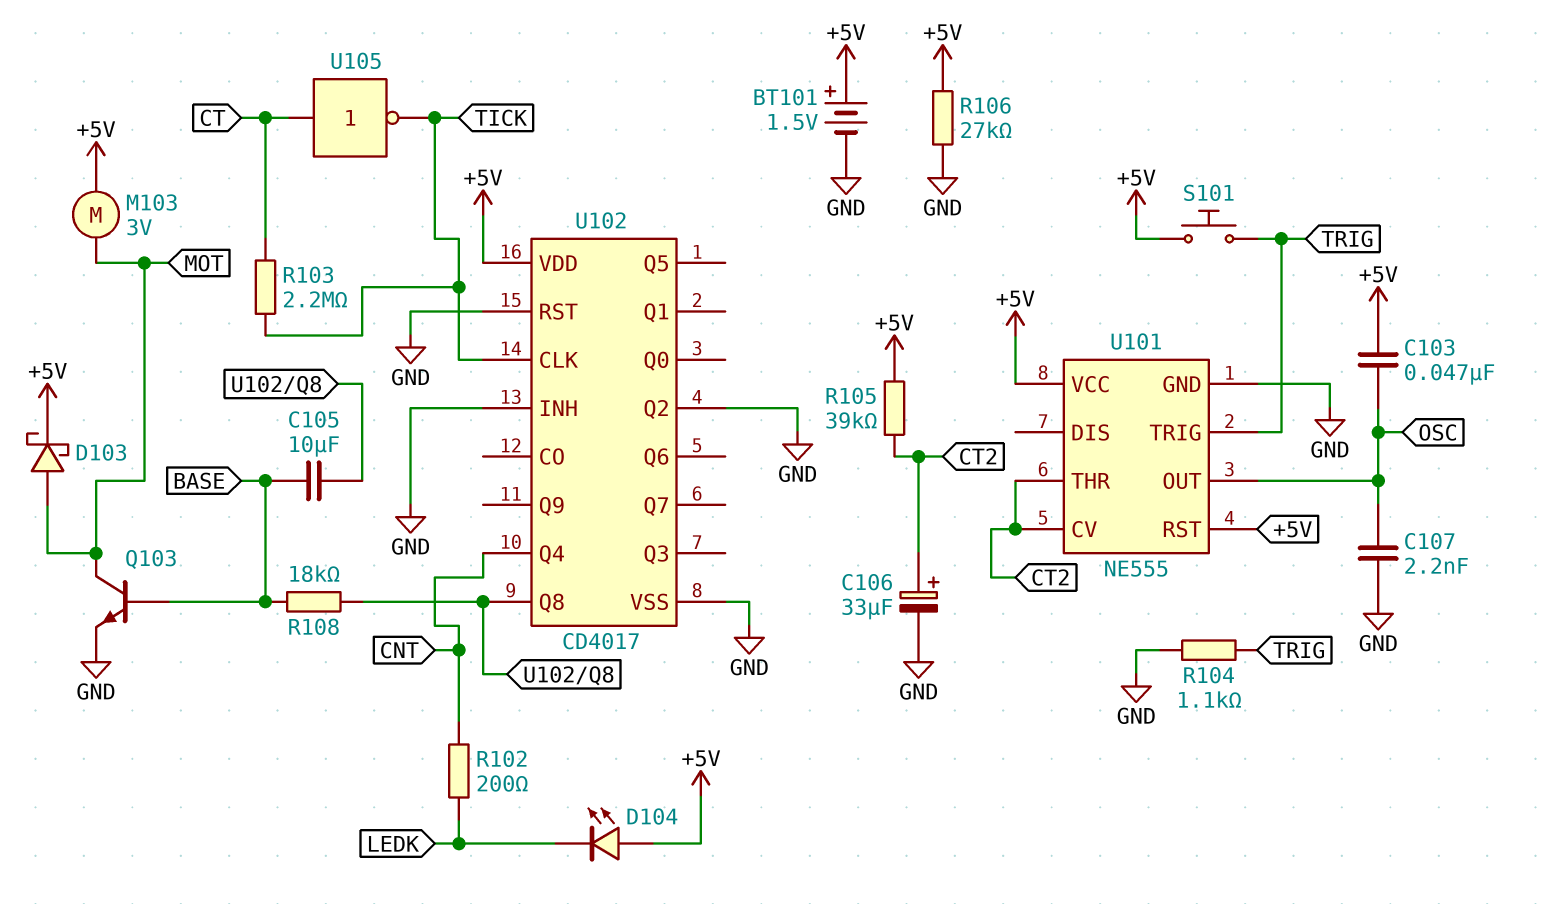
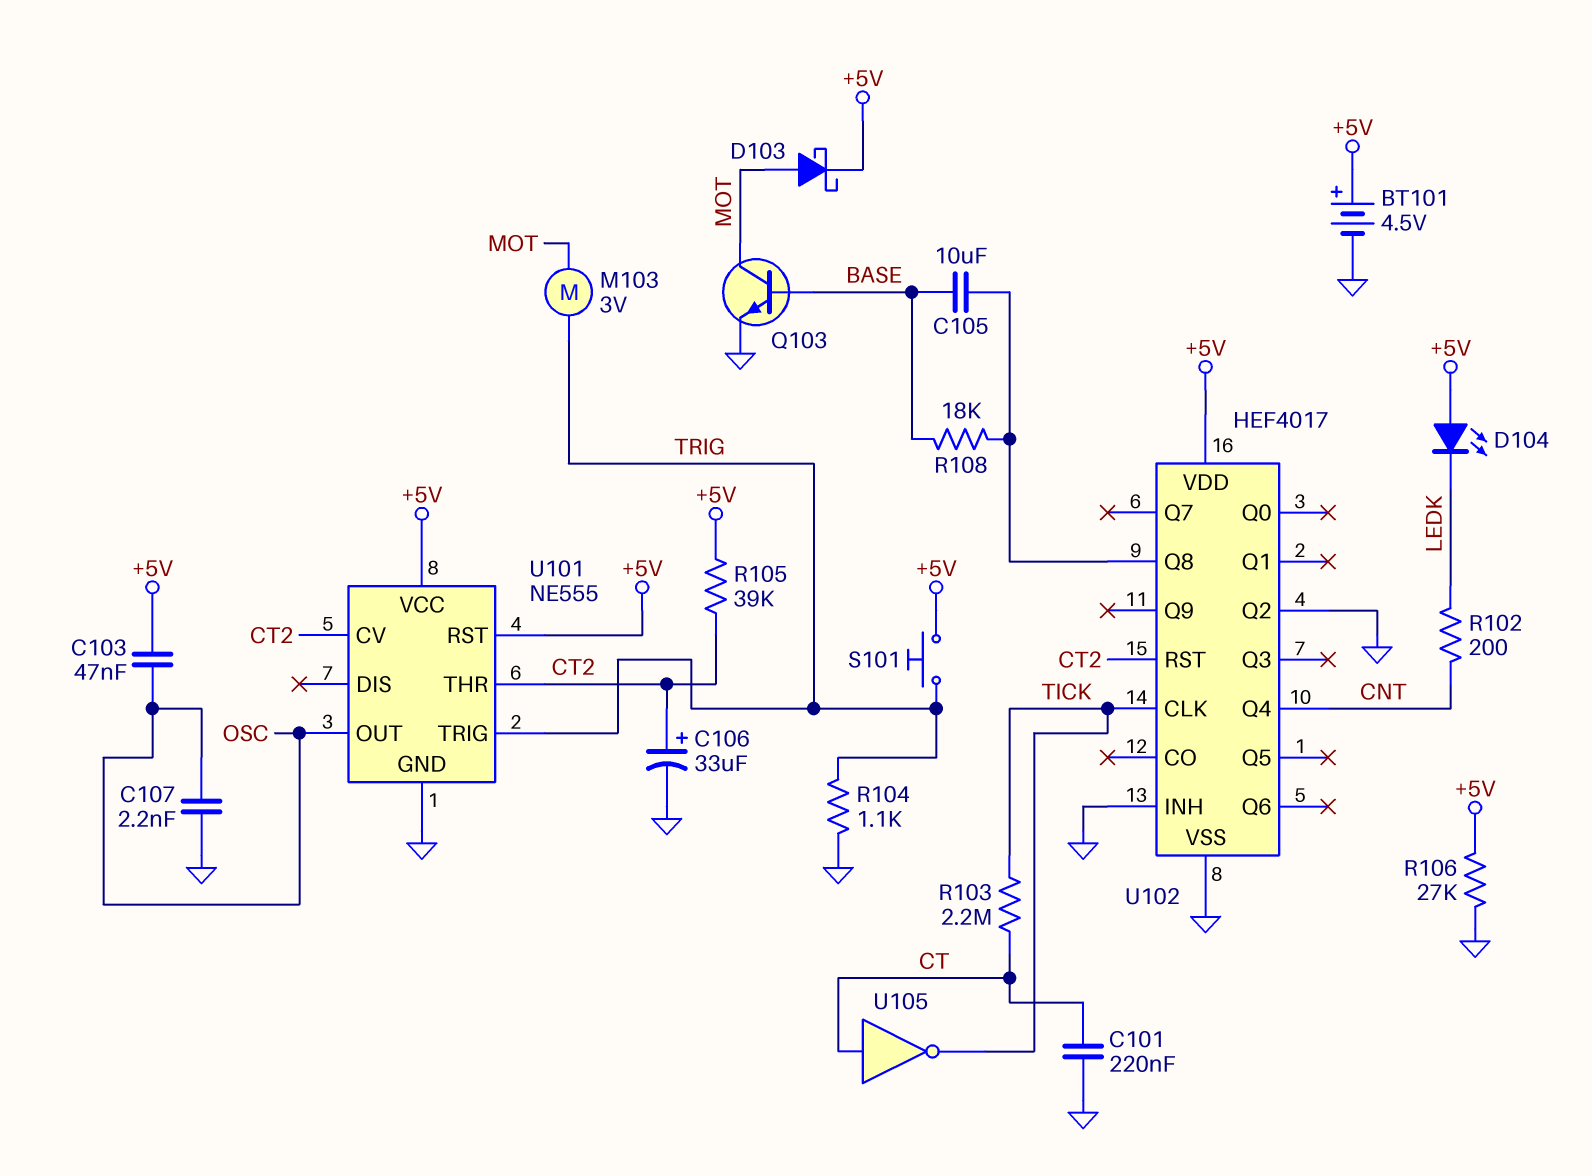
BT101: 1.5V (plus +5V, minus GND) -> 4.5V (plus +5V, minus GND)
C101: none -> 220nF (CT, GND)
M103: motor 3V (+5V, MOT) -> motor 3V (MOT, TRIG)
U102: CD4017 -> HEF4017
U102 pin RST: GND -> CT2

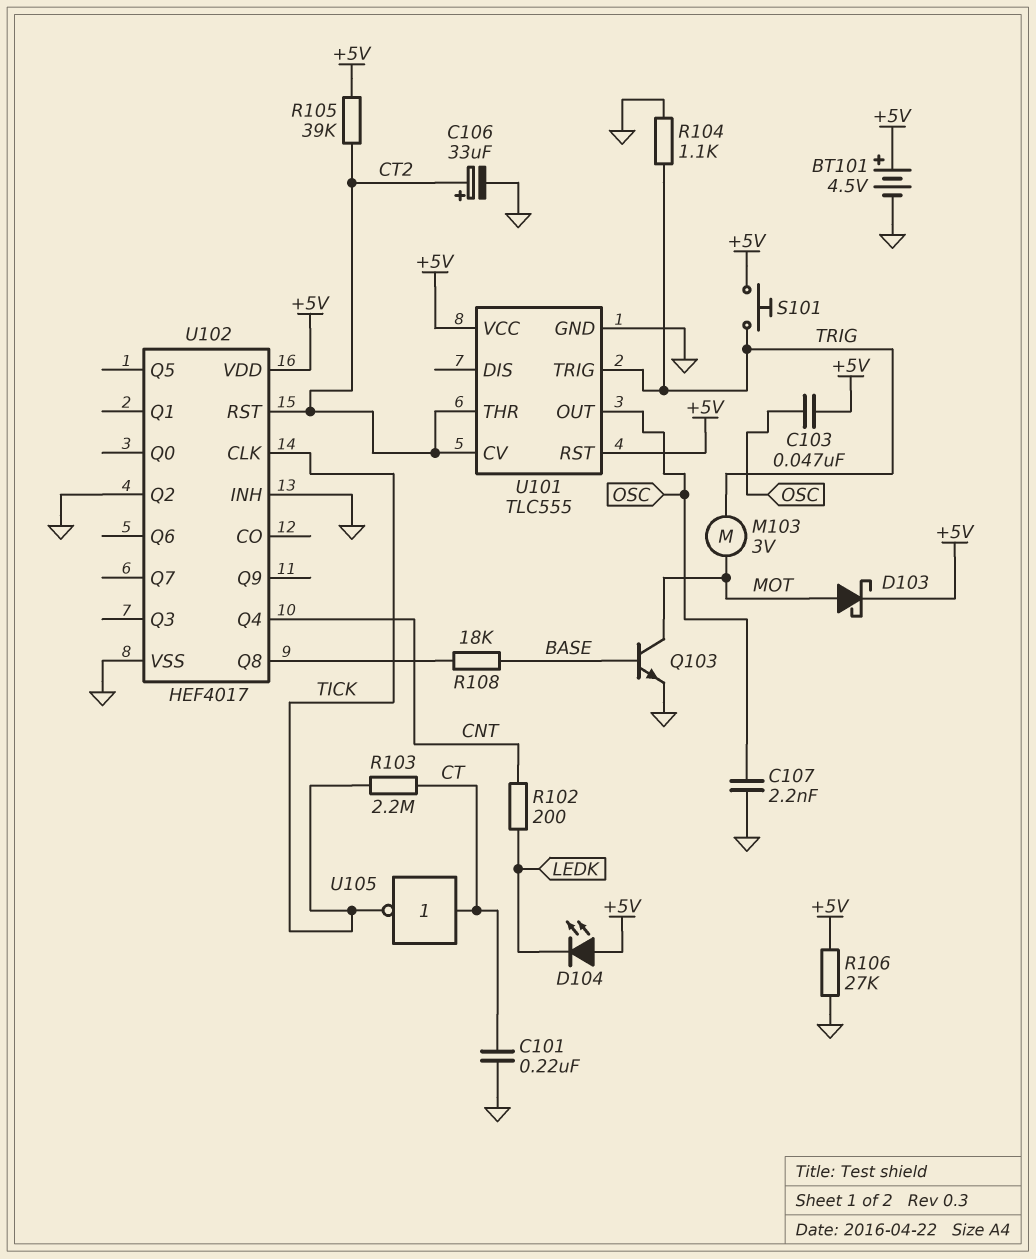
C105: 10uF (BASE, U102/Q8) -> none
U101: NE555 -> TLC555

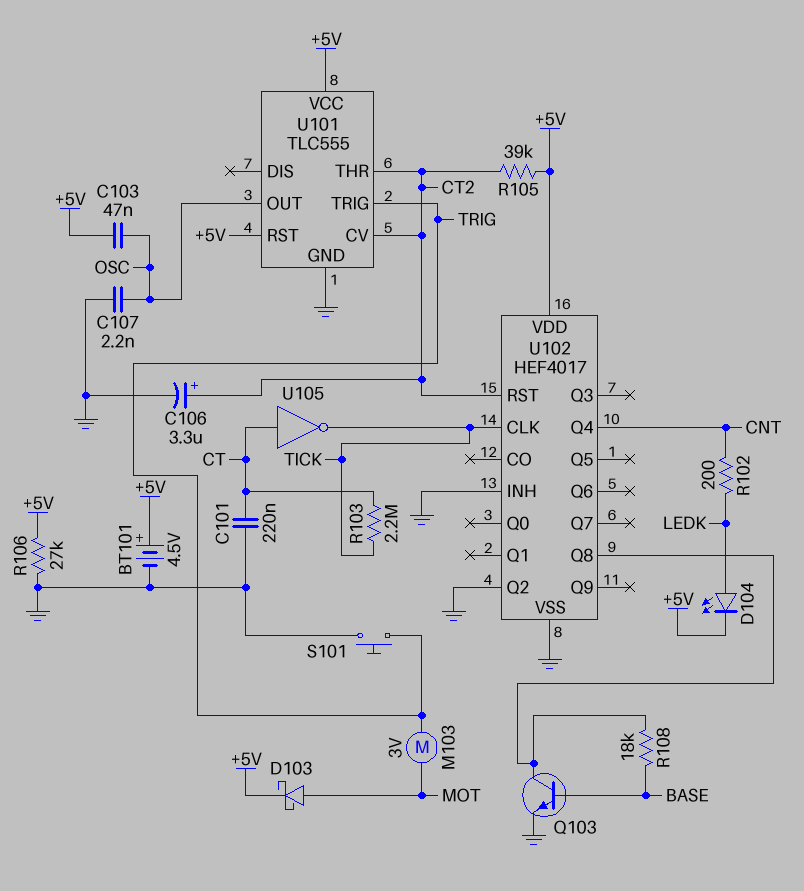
C106: 33uF (plus CT2, minus GND) -> 3.3uF (plus CT2, minus GND)
D104: LED (A +5V, K LEDK) -> LED (A LEDK, K +5V)
Q103: NPN (B BASE, C MOT, E GND) -> NPN (B BASE, C U102/Q8, E GND)
R104: 1.1k (GND, TRIG) -> none
S101: button (+5V, TRIG) -> button (GND, TRIG)

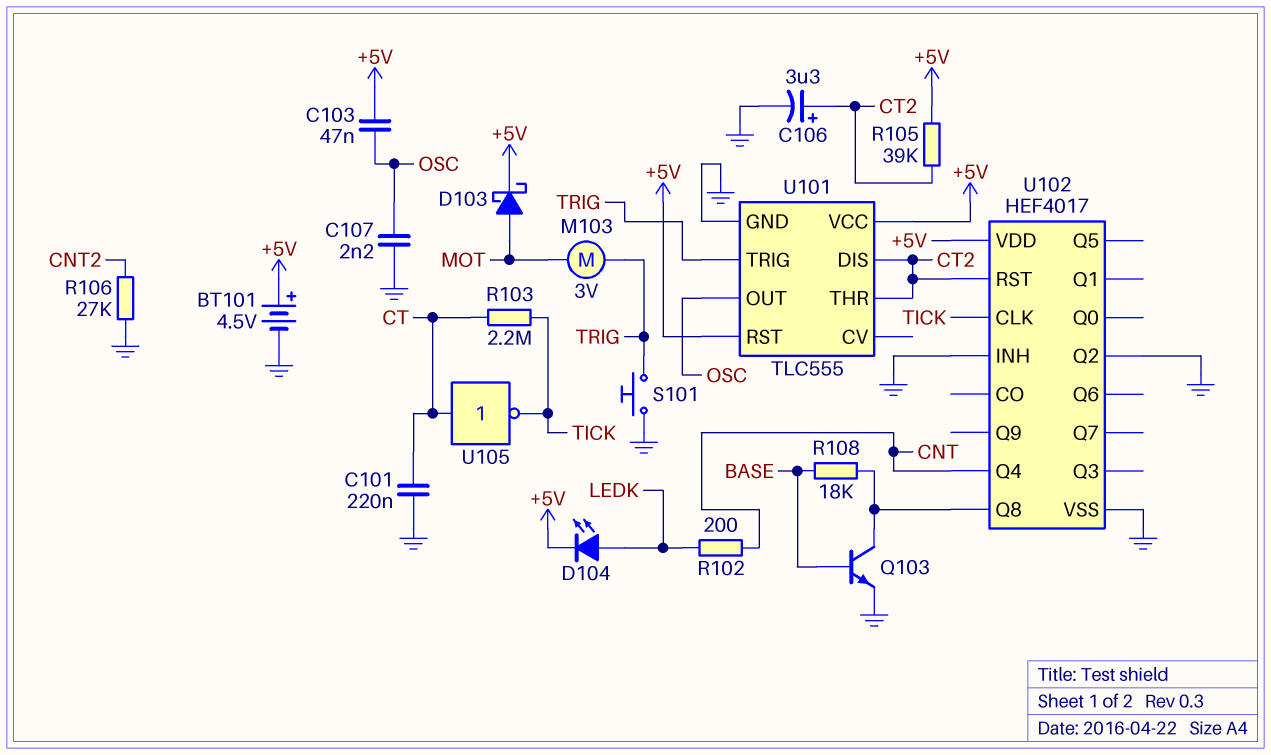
R106: 27k (+5V, GND) -> 27k (CNT2, GND)
U101 pin CV: CT2 -> none
U101 pin DIS: none -> CT2

